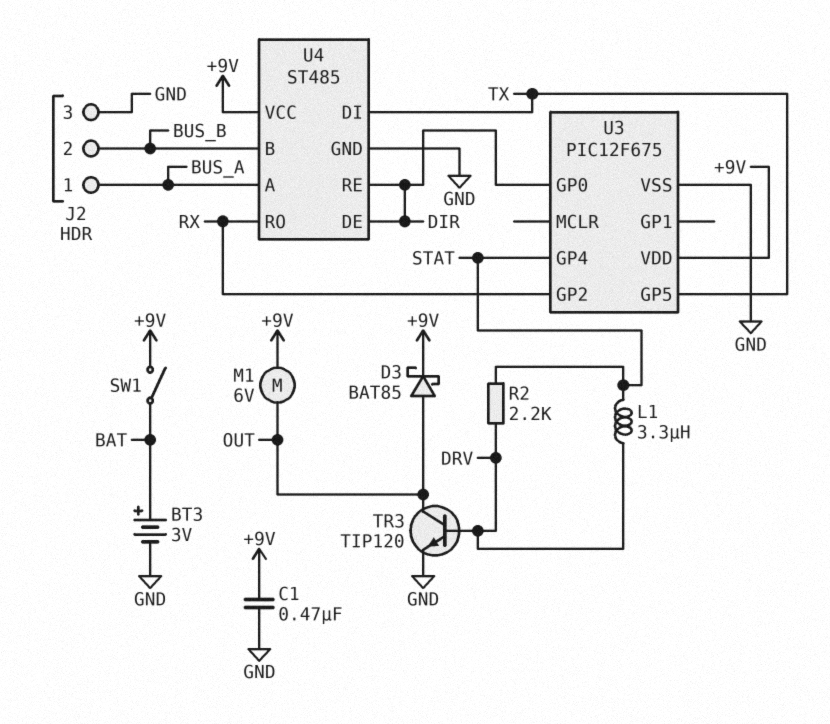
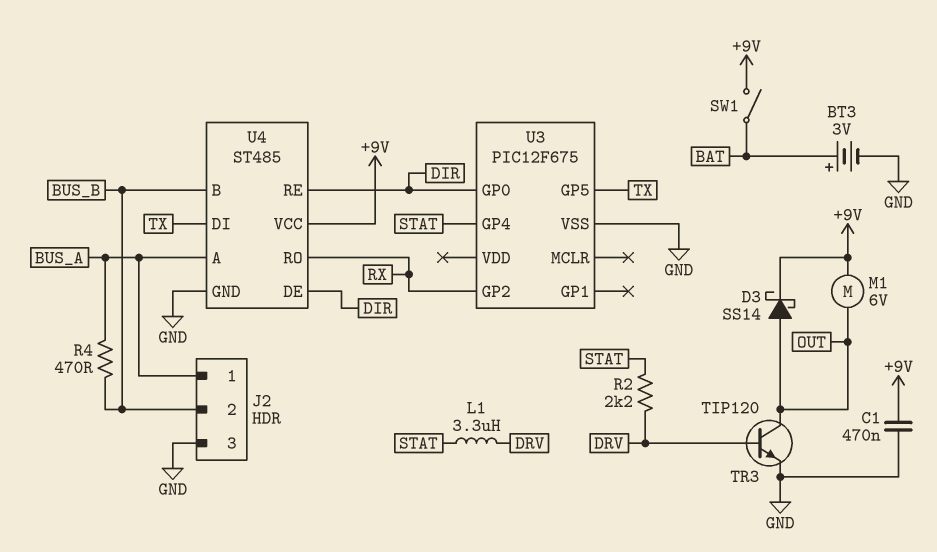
D3: schottky BAT85 (A OUT, K +9V) -> schottky SS14 (A OUT, K +9V)
R4: none -> 470 (BUS_A, BUS_B)
U3 pin VDD: +9V -> none

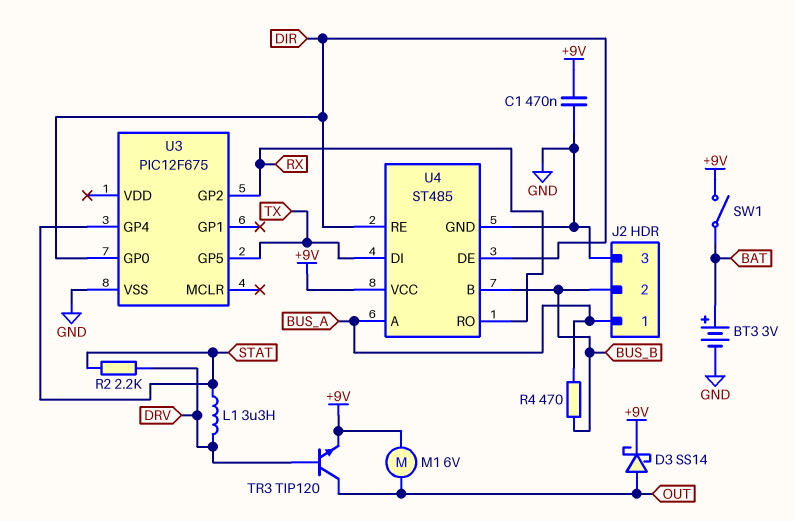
TR3: NPN TIP120 (B DRV, C OUT, E GND) -> NPN TIP120 (B DRV, C OUT, E +9V)

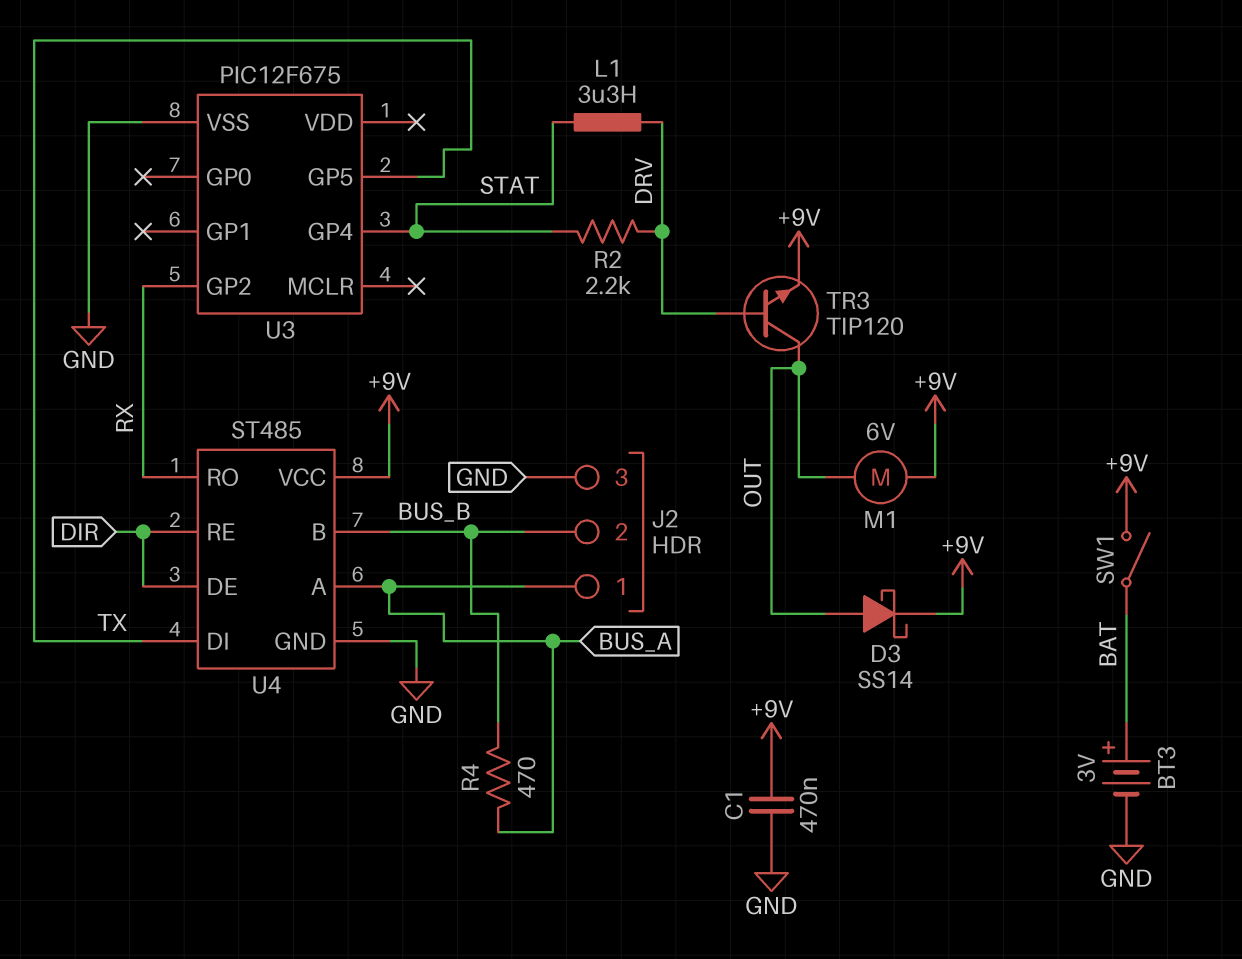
U3 pin GP0: DIR -> none

